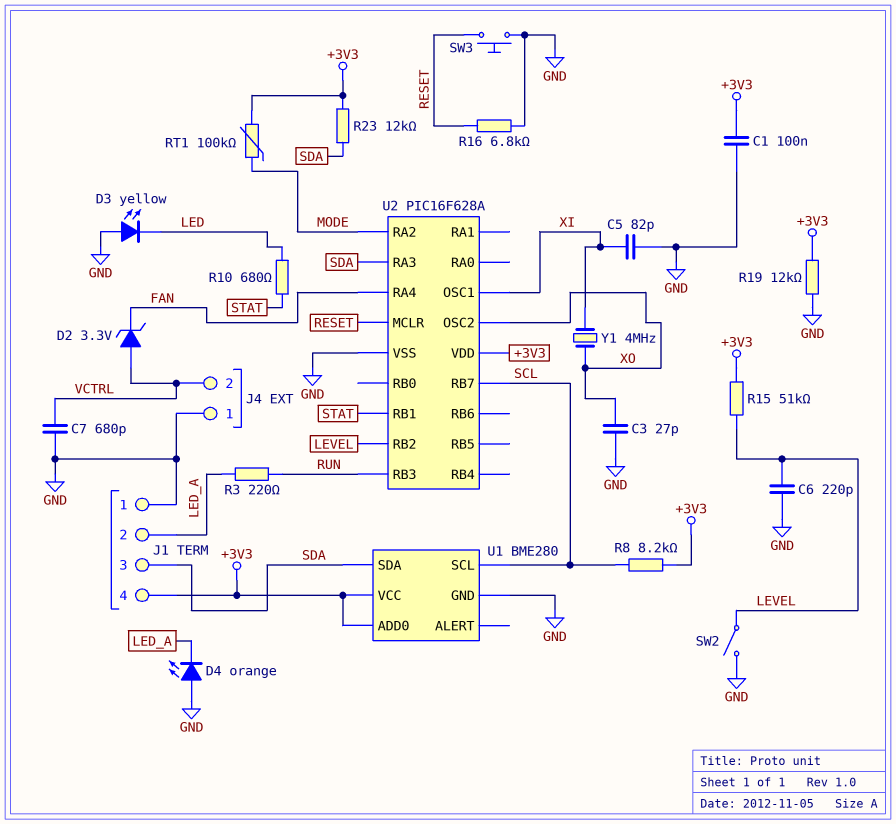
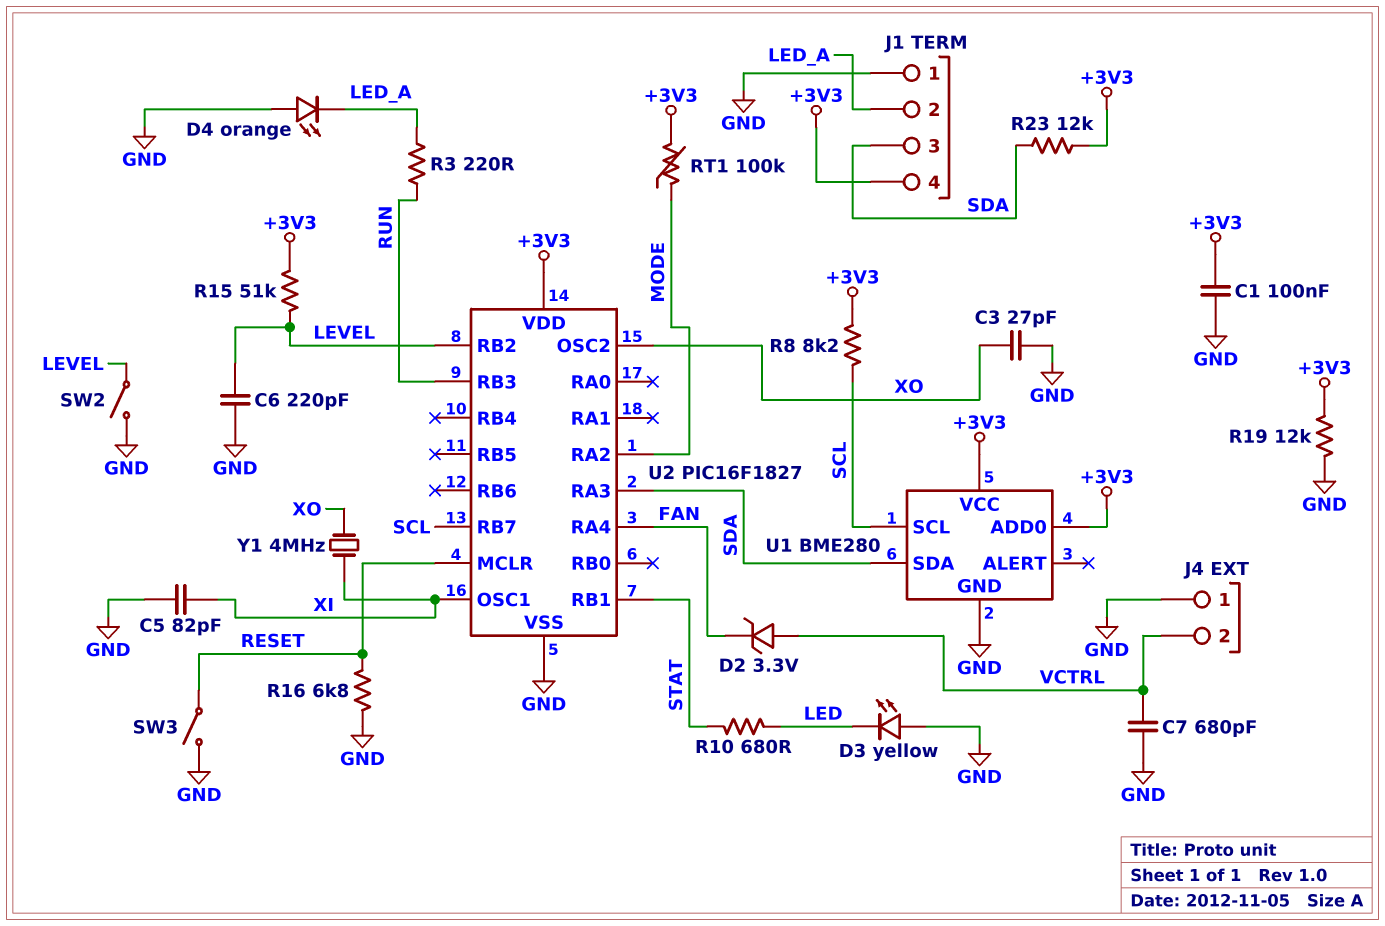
SW3: button (GND, RESET) -> switch (GND, RESET)
U2: PIC16F628A -> PIC16F1827

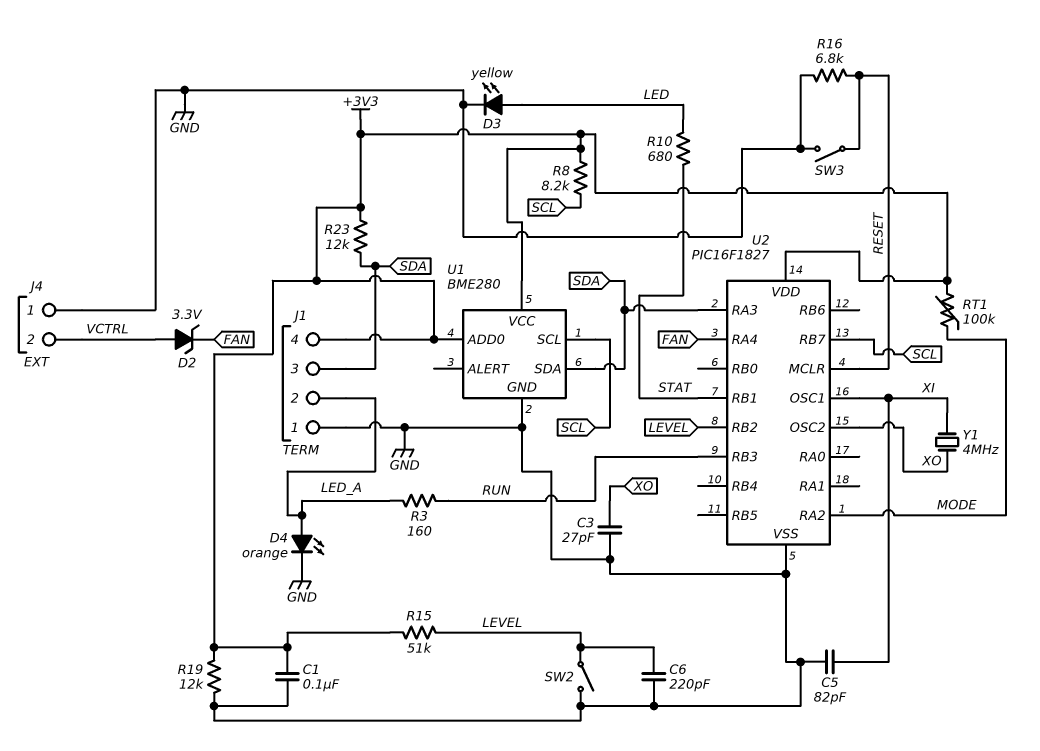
C7: 680pF (GND, VCTRL) -> none
D3: LED yellow (A GND, K LED) -> LED yellow (A LED, K GND)
D4: LED orange (A GND, K LED_A) -> LED orange (A LED_A, K GND)
R3: 220 (LED_A, RUN) -> 160 (LED_A, RUN)

